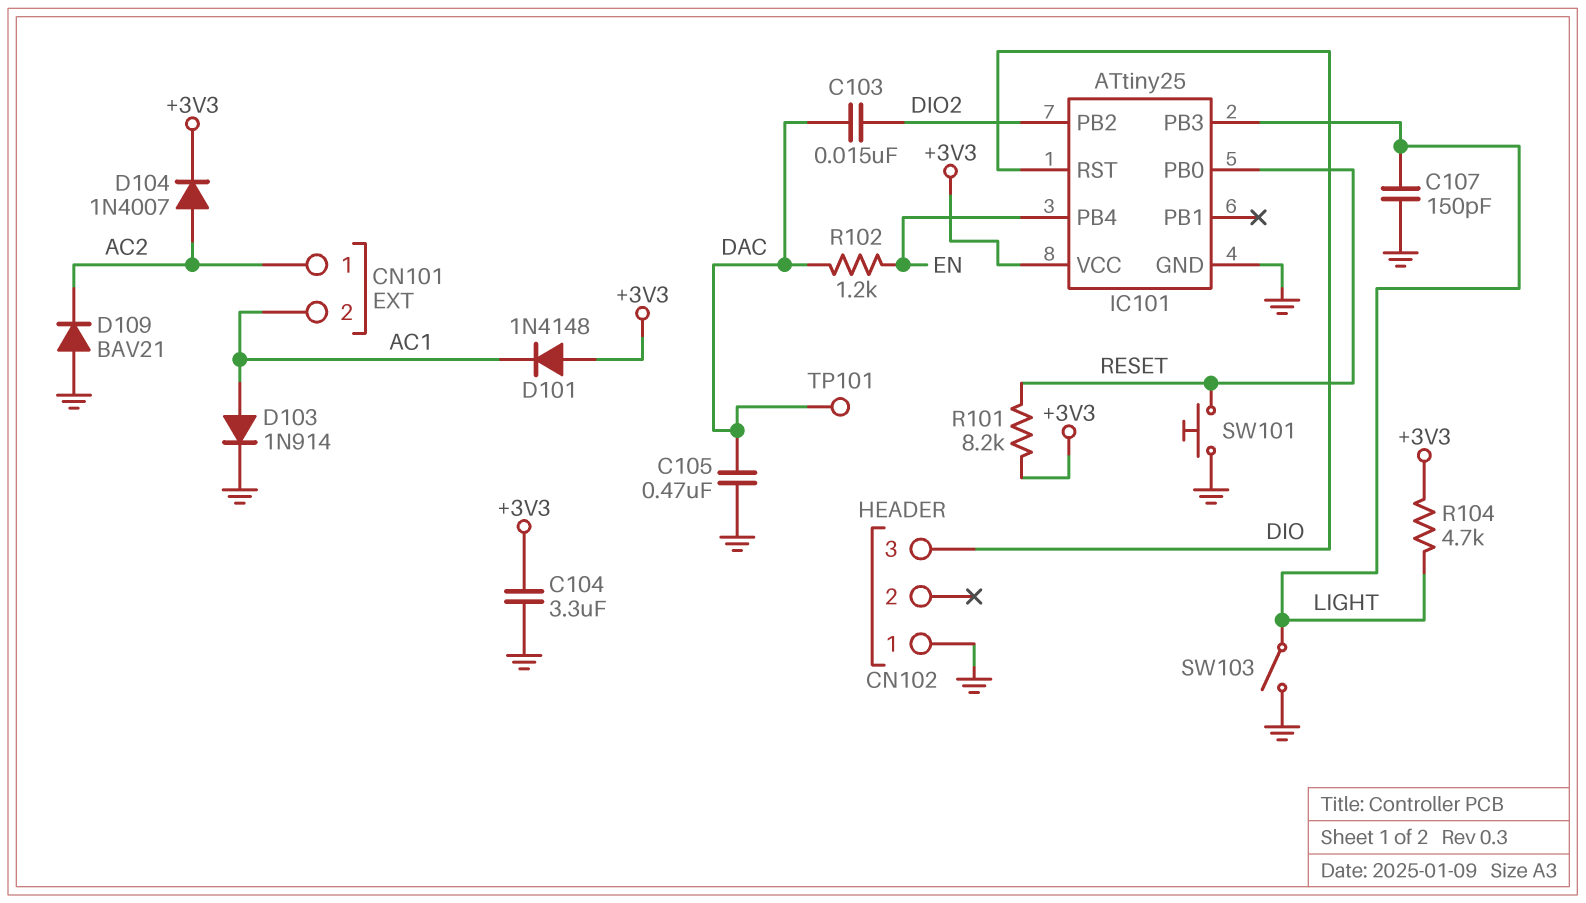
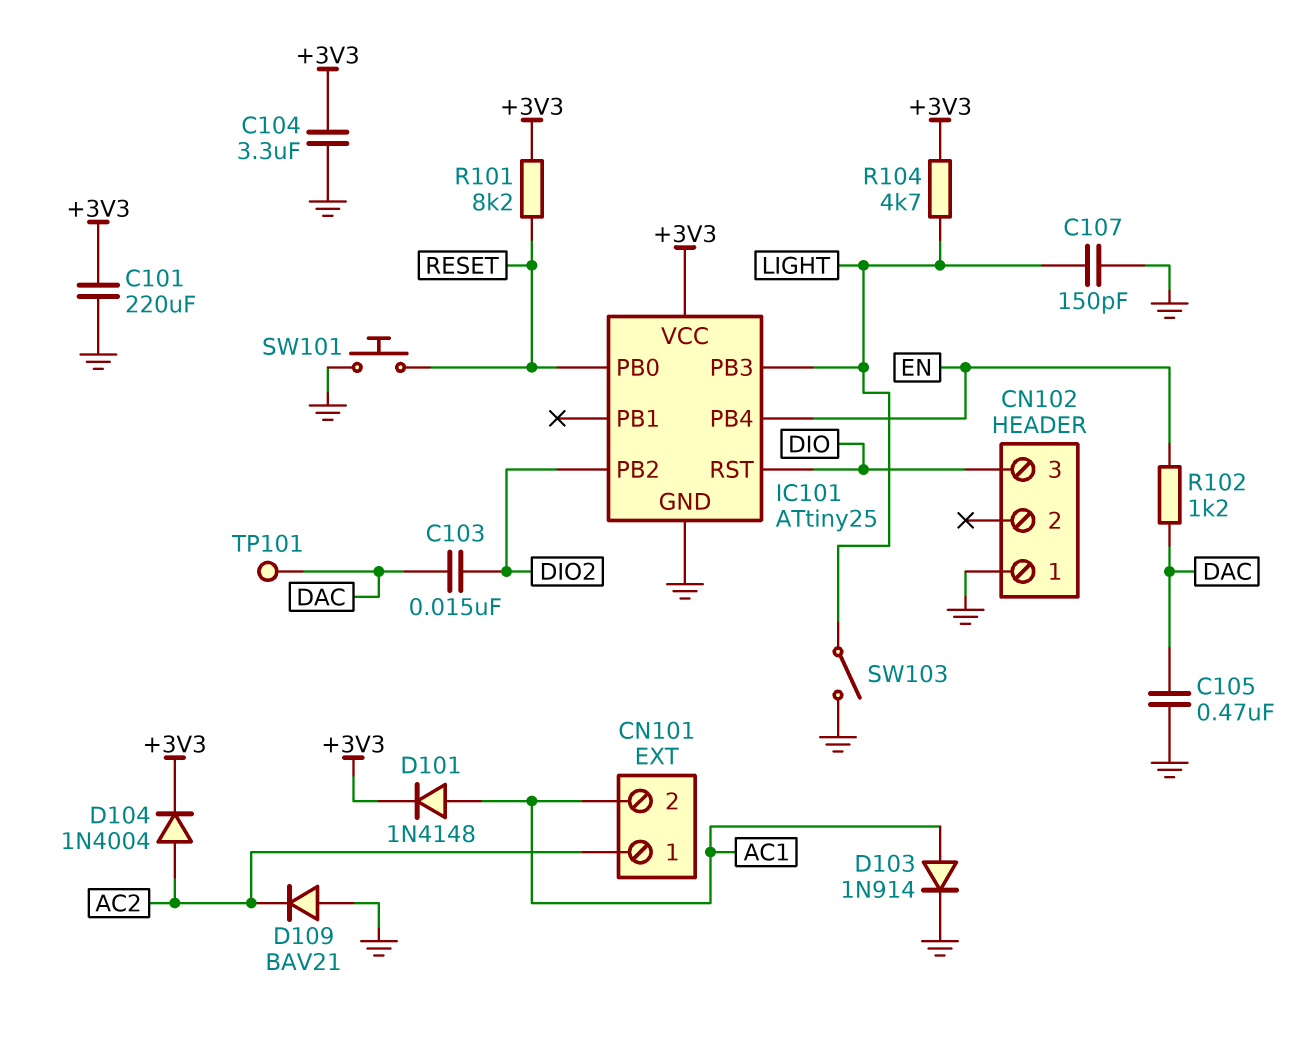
C101: none -> 220uF (+3V3, GND)
D101: diode 1N4148 (A +3V3, K AC1) -> diode 1N4148 (A AC1, K +3V3)
D104: diode 1N4007 (A AC2, K +3V3) -> diode 1N4004 (A AC2, K +3V3)

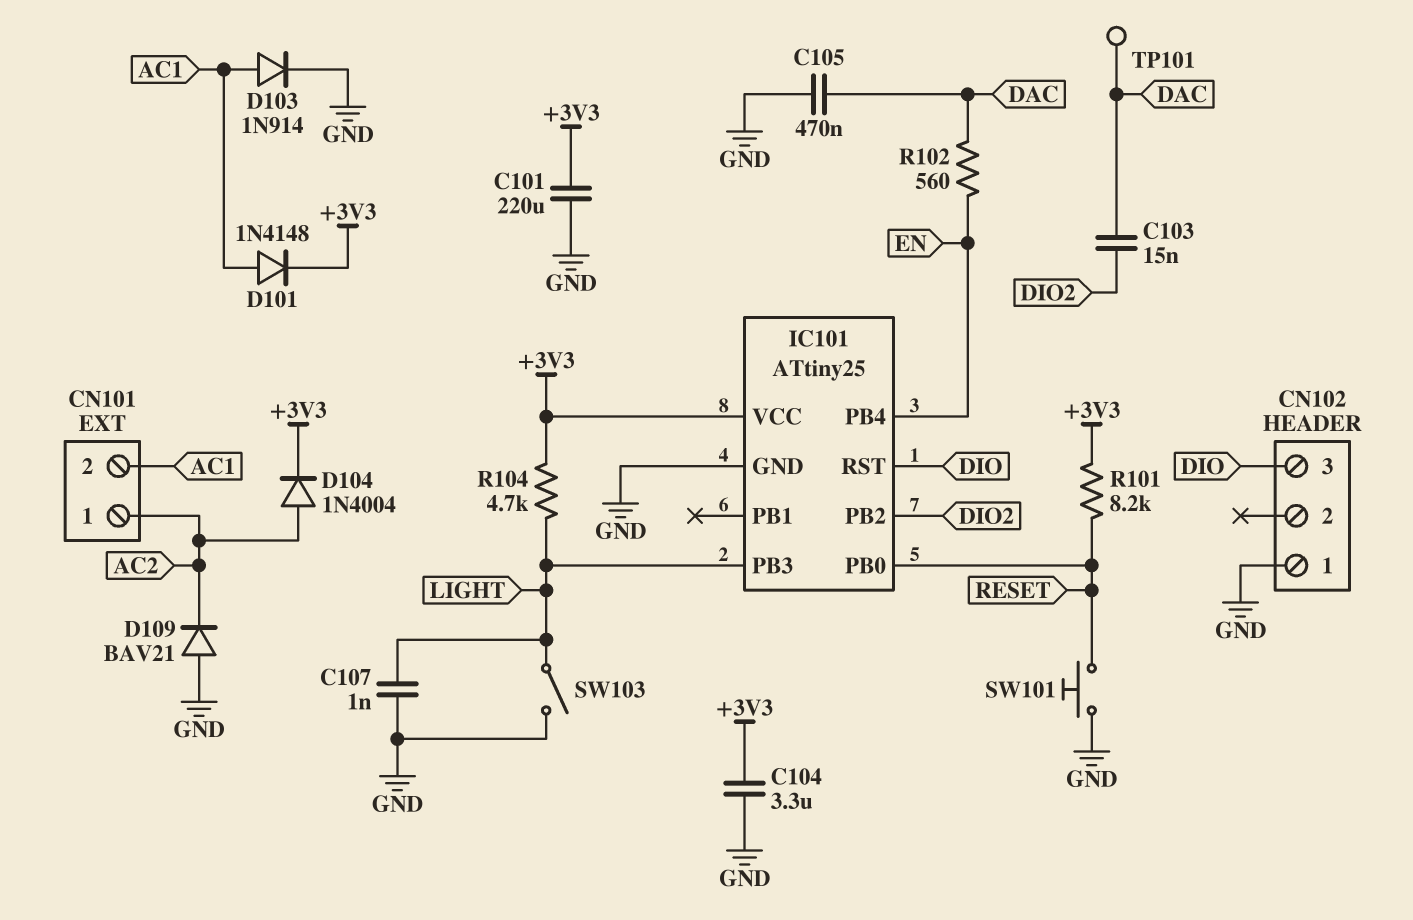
C107: 150pF (GND, LIGHT) -> 1nF (GND, LIGHT)
R102: 1.2k (DAC, EN) -> 560 (DAC, EN)

